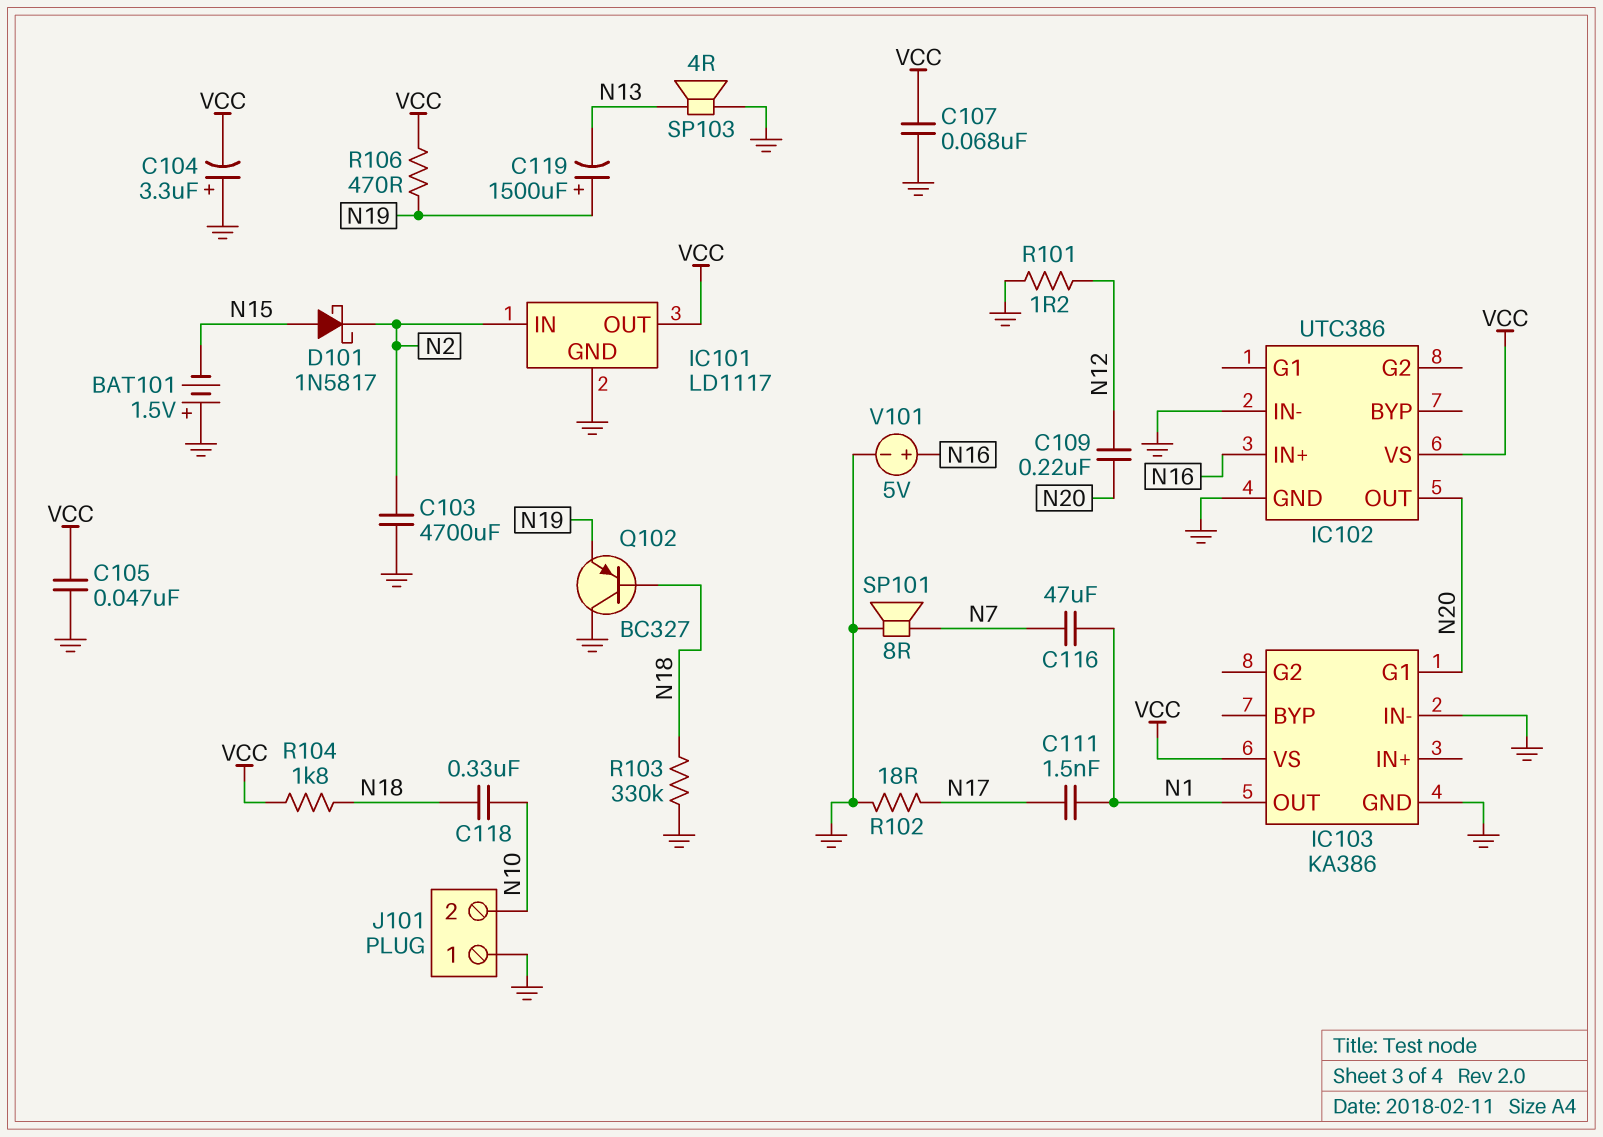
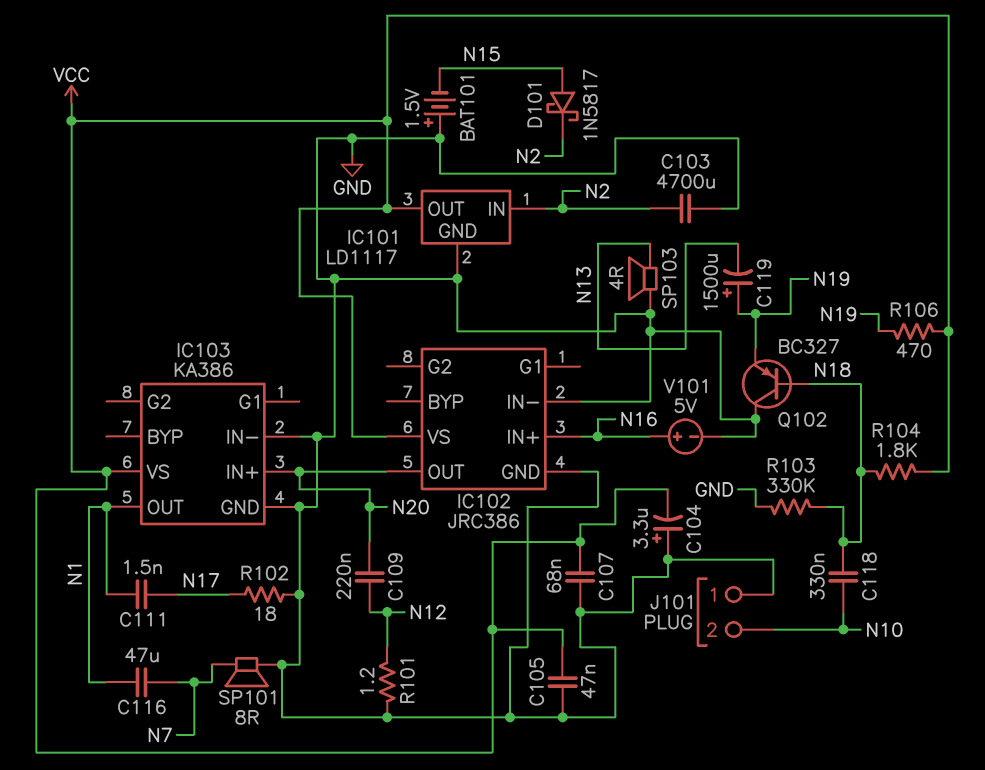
IC102: UTC386 -> JRC386
IC103 pin G1: N20 -> none
IC103 pin IN+: none -> N20

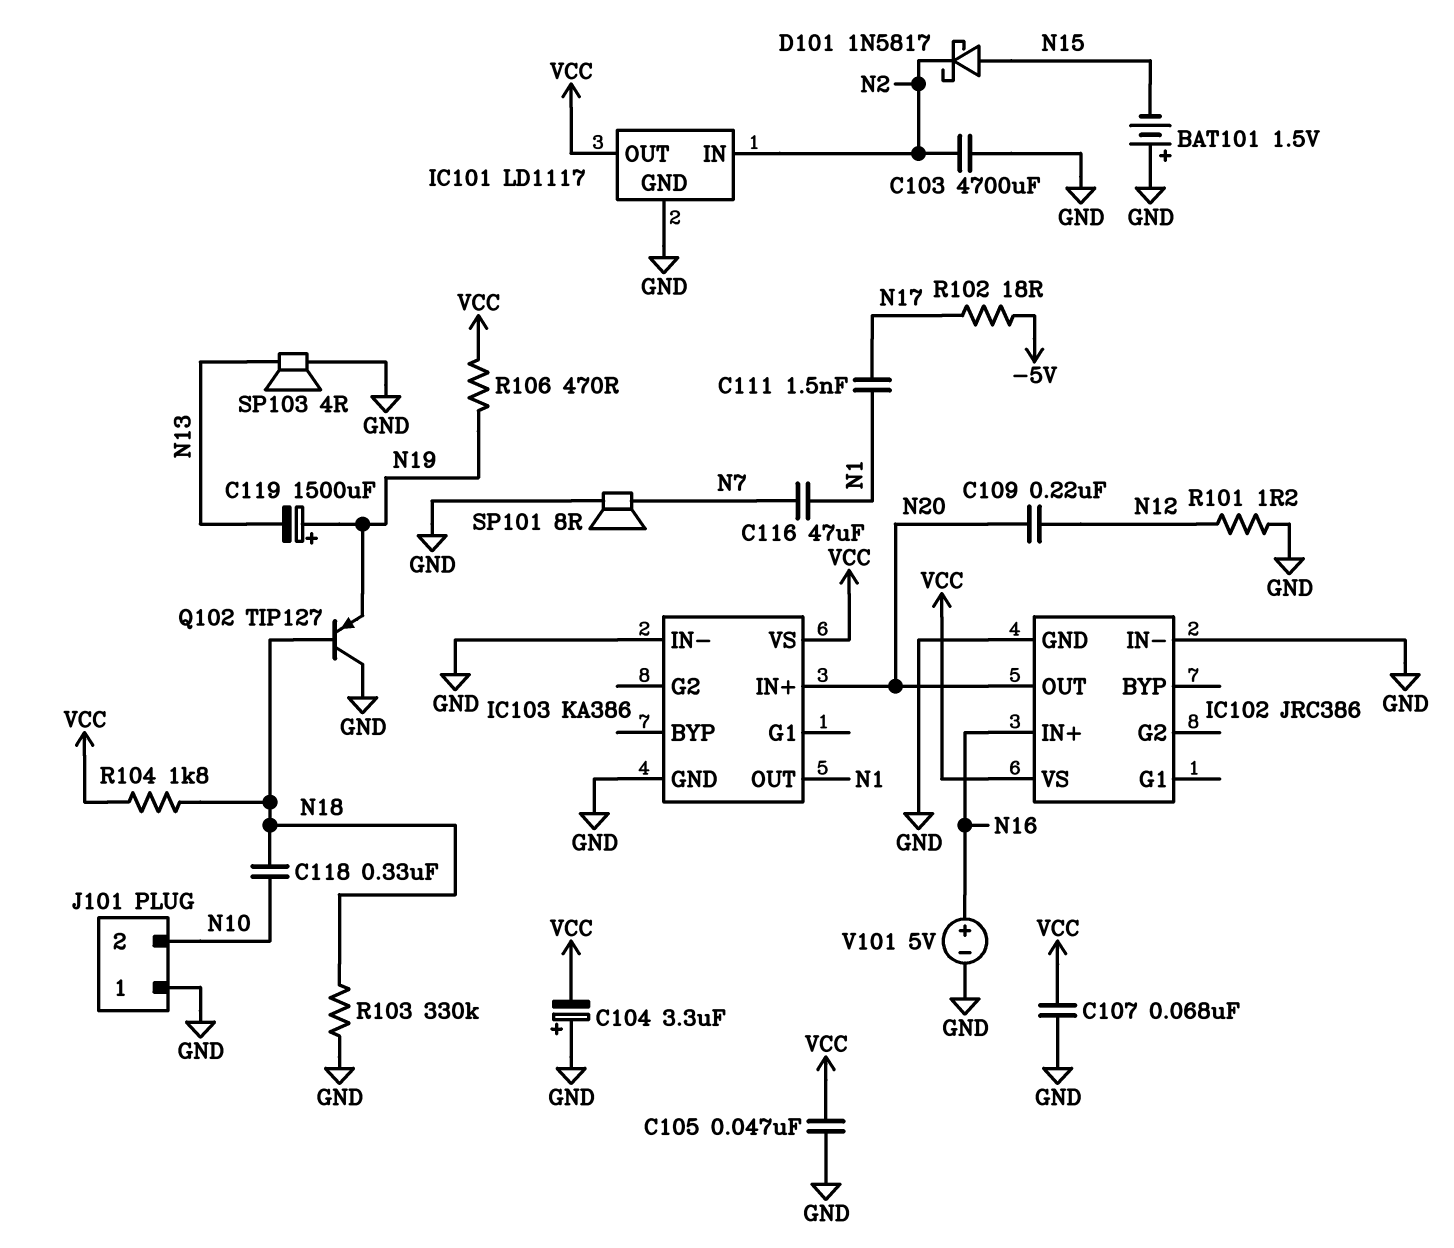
Q102: PNP BC327 (B N18, C GND, E N19) -> PNP TIP127 (B N18, C GND, E N19)
R102: 18 (GND, N17) -> 18 (-5V, N17)

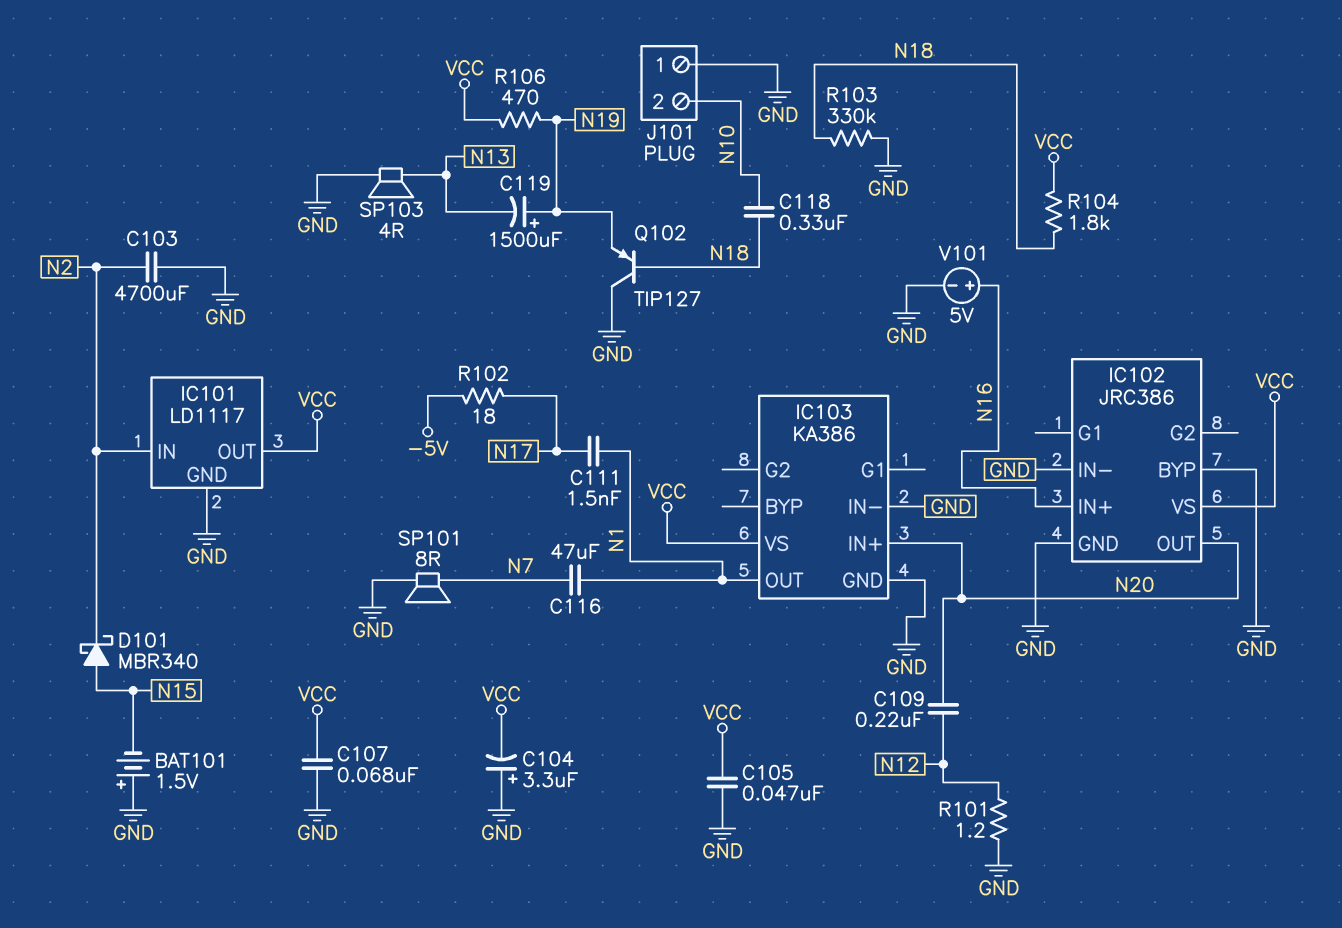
D101: schottky 1N5817 (A N15, K N2) -> schottky MBR340 (A N15, K N2)
IC102 pin BYP: none -> GND

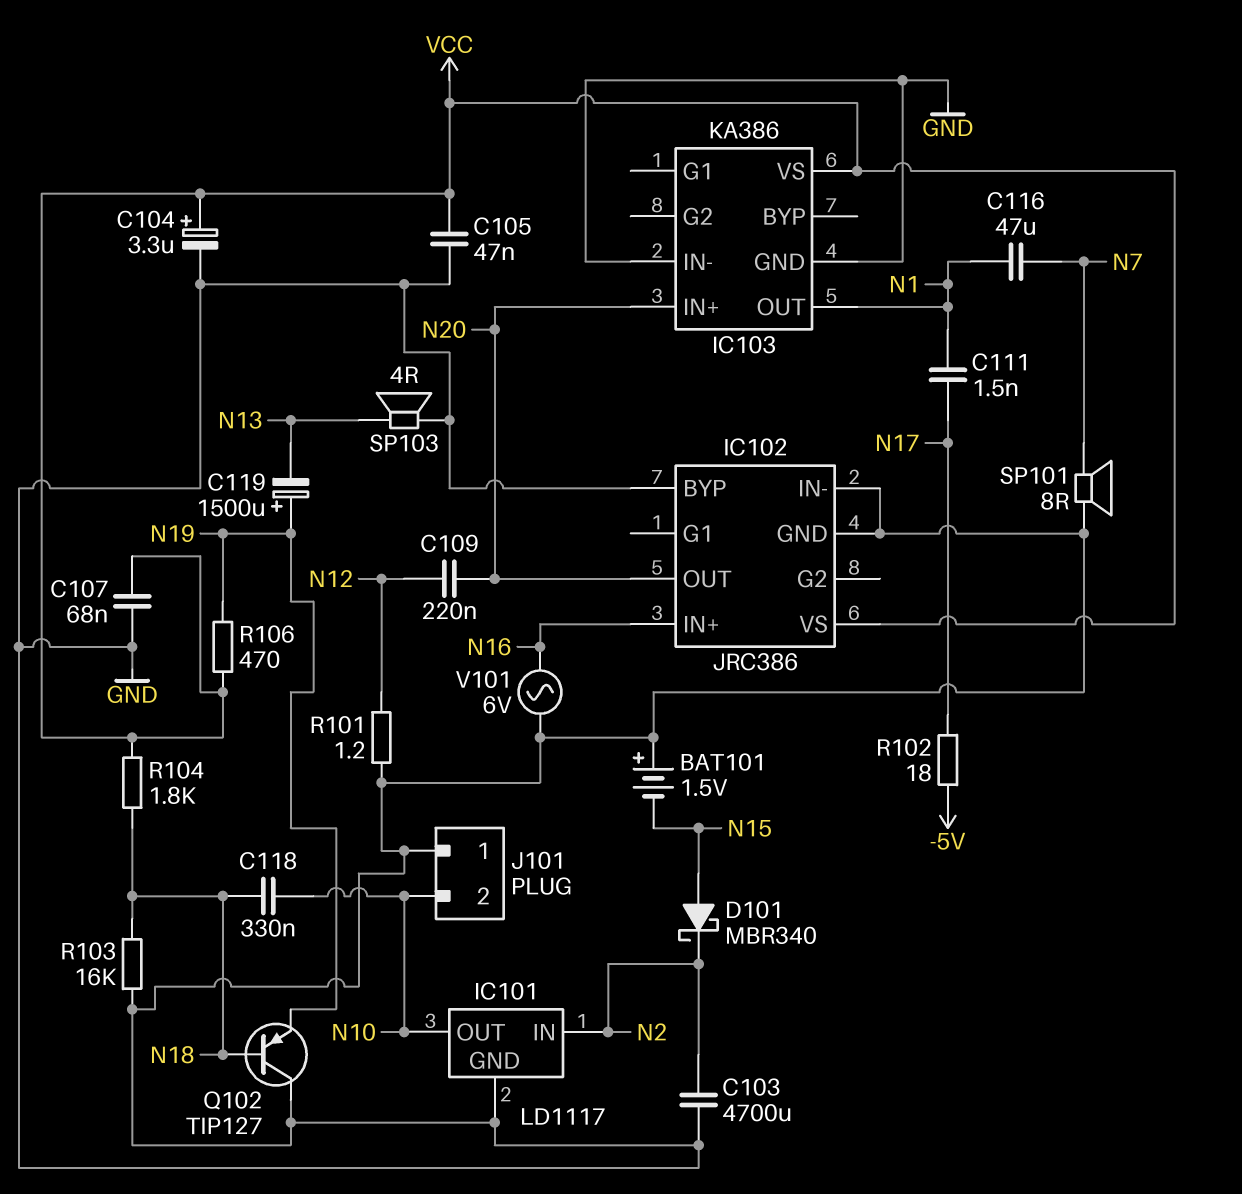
C104: 3.3uF (plus GND, minus VCC) -> 3.3uF (plus VCC, minus GND)
IC101 pin OUT: VCC -> N10
R103: 330k (GND, N18) -> 16k (GND, N18)
V101: 5V (plus N16, minus GND) -> AC 6V (GND, N16)

